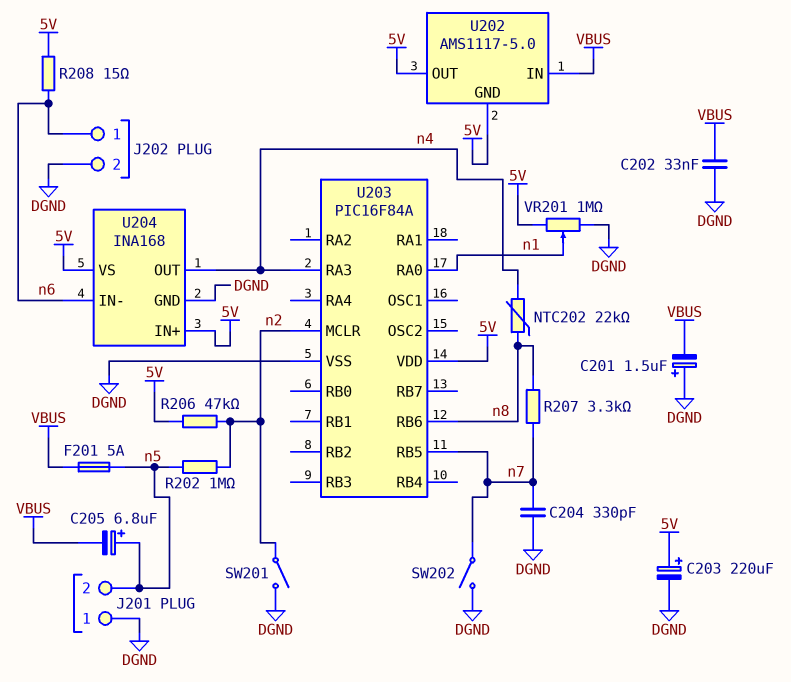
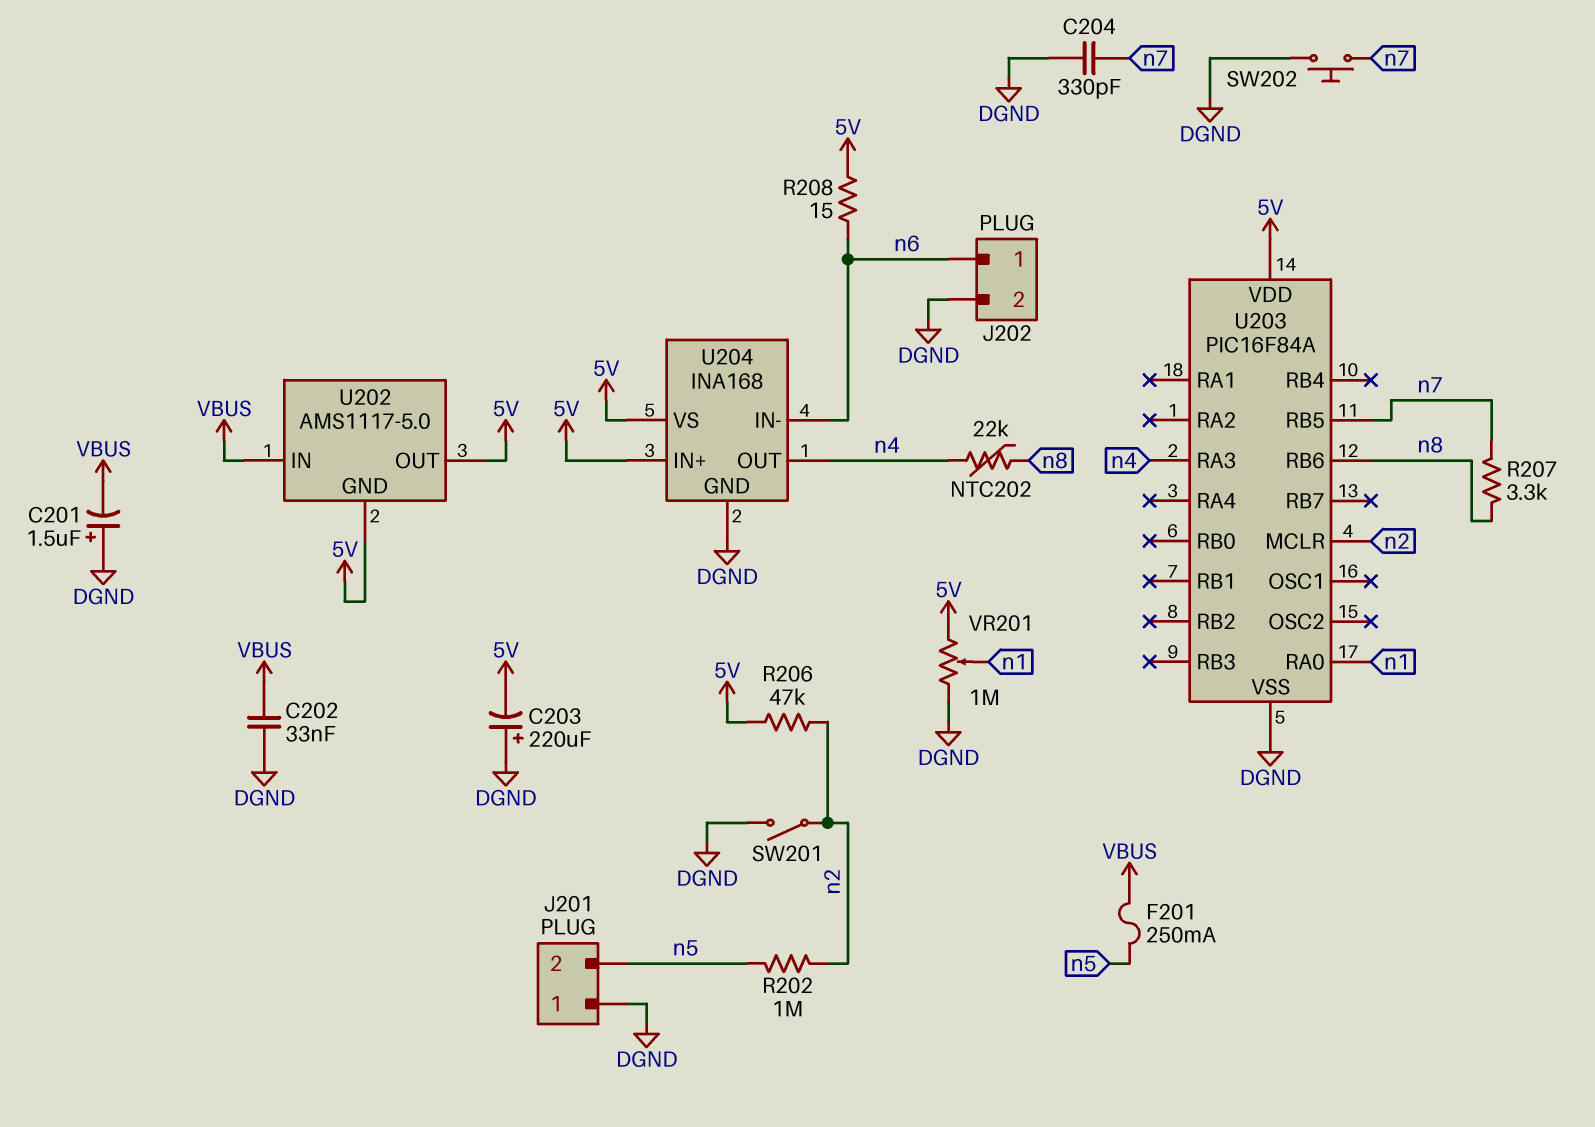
C203: 220uF (plus 5V, minus DGND) -> 220uF (plus DGND, minus 5V)
C205: 6.8uF (plus n5, minus VBUS) -> none
F201: 5A (VBUS, n5) -> 250mA (VBUS, n5)
SW202: switch (DGND, n7) -> button (DGND, n7)

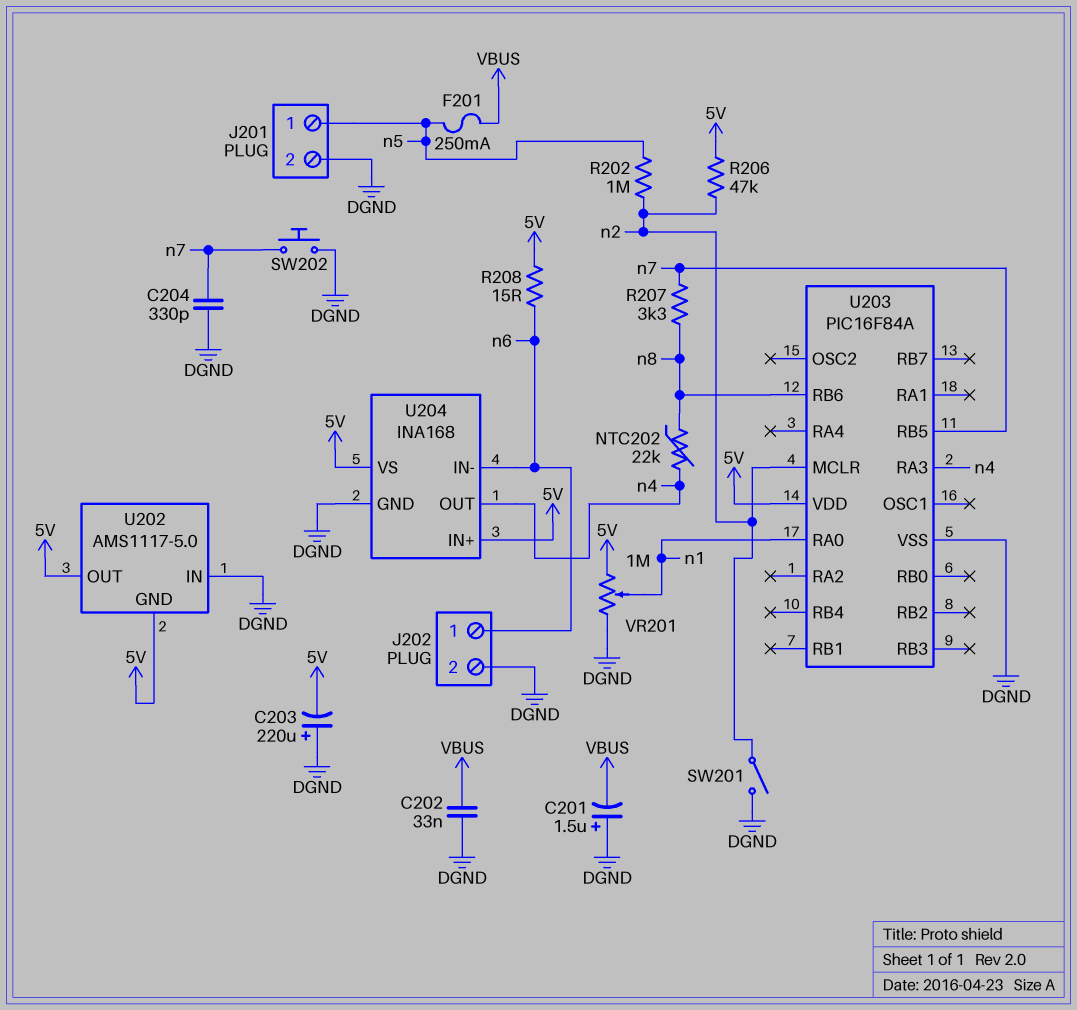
J201 pin 1: DGND -> n5
J201 pin 2: n5 -> DGND
U202 pin IN: VBUS -> DGND

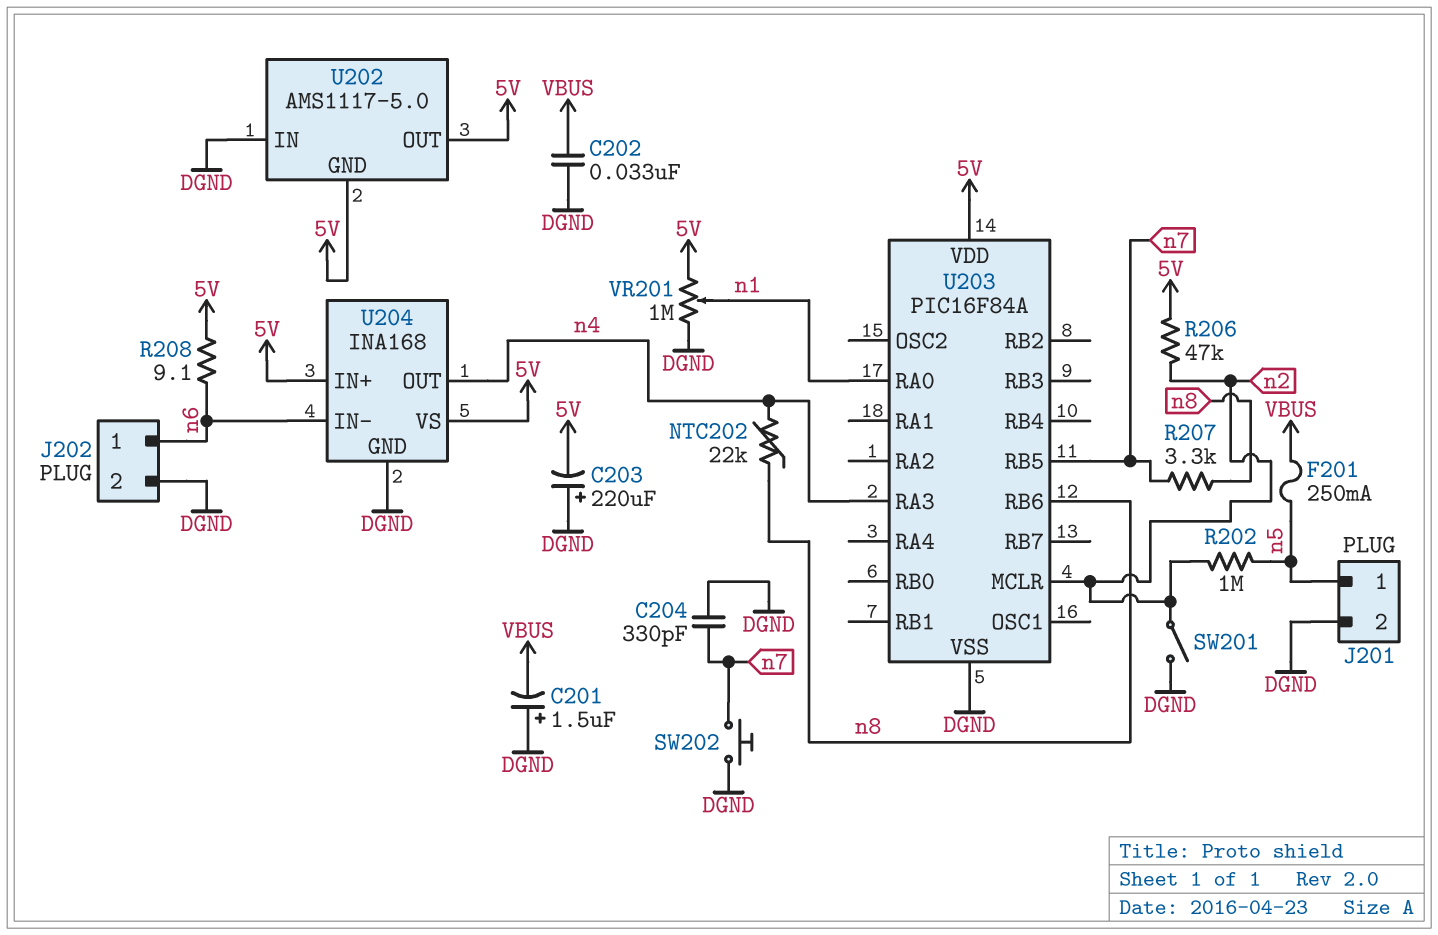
R208: 15 (5V, n6) -> 9.1 (5V, n6)

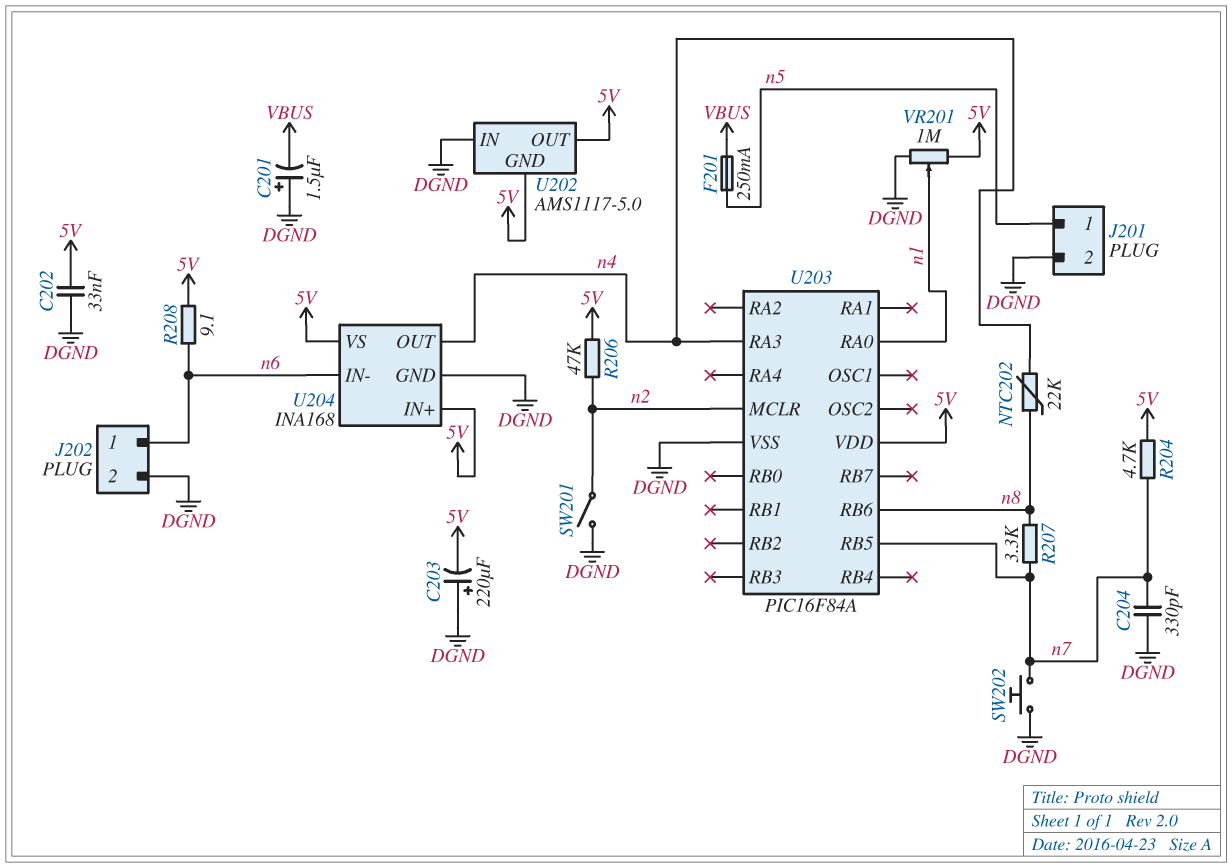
C202: 33nF (DGND, VBUS) -> 33nF (5V, DGND)
R202: 1M (n2, n5) -> none
R204: none -> 4.7k (5V, n7)

